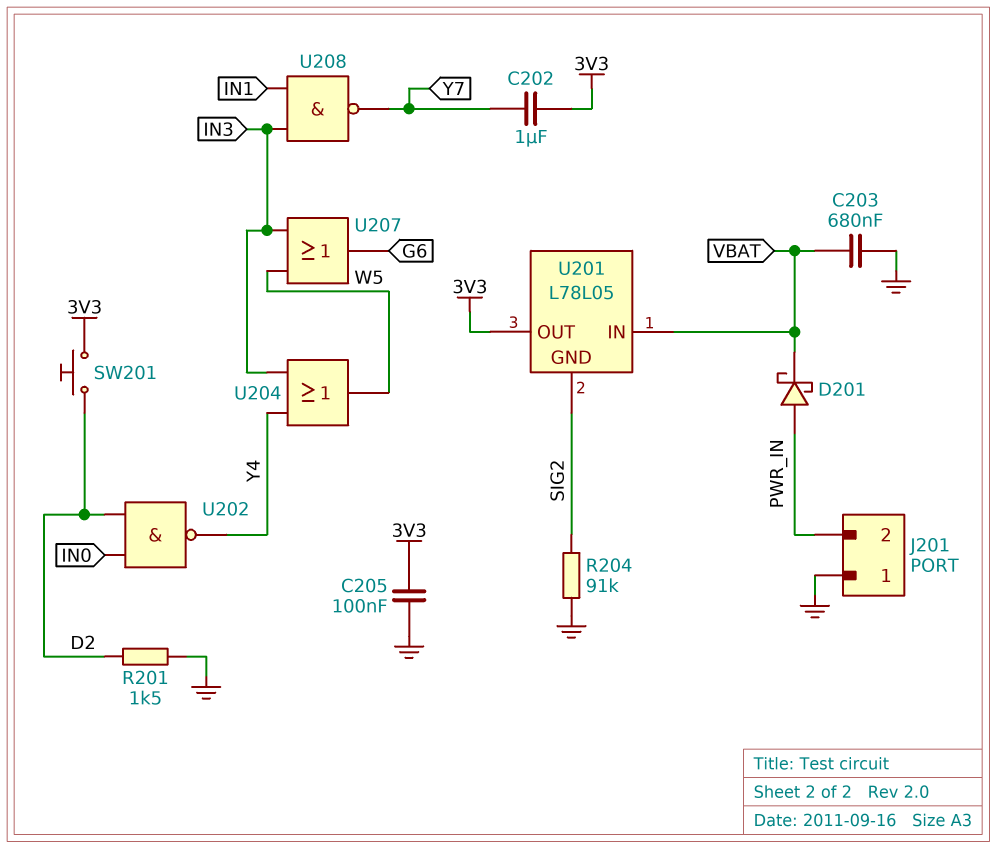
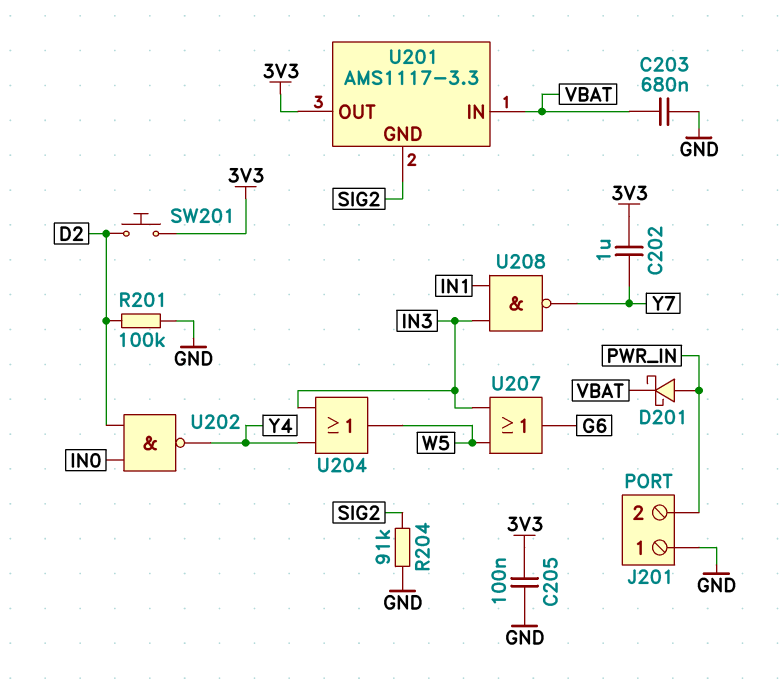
R201: 1.5k (D2, GND) -> 100k (D2, GND)
U201: L78L05 -> AMS1117-3.3

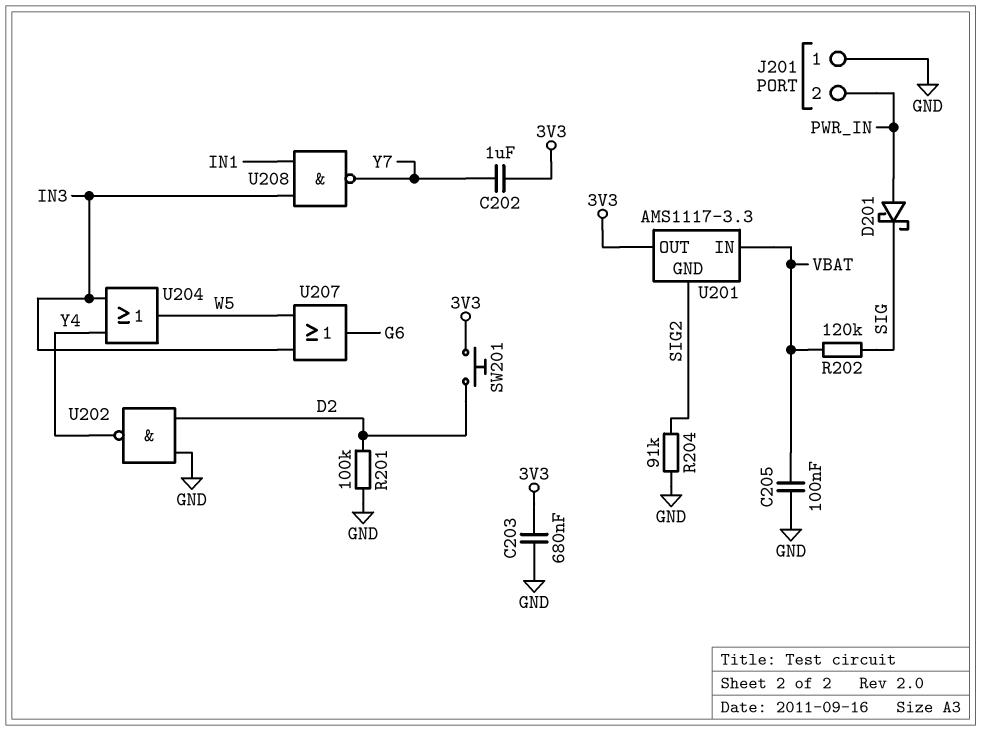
C203: 680nF (GND, VBAT) -> 680nF (3V3, GND)
C205: 100nF (3V3, GND) -> 100nF (GND, VBAT)
D201: schottky (A PWR_IN, K VBAT) -> schottky (A PWR_IN, K SIG)
R202: none -> 120k (SIG, VBAT)
U202: NAND (in D2, in IN0, out Y4) -> NAND (in D2, in GND, out Y4)

